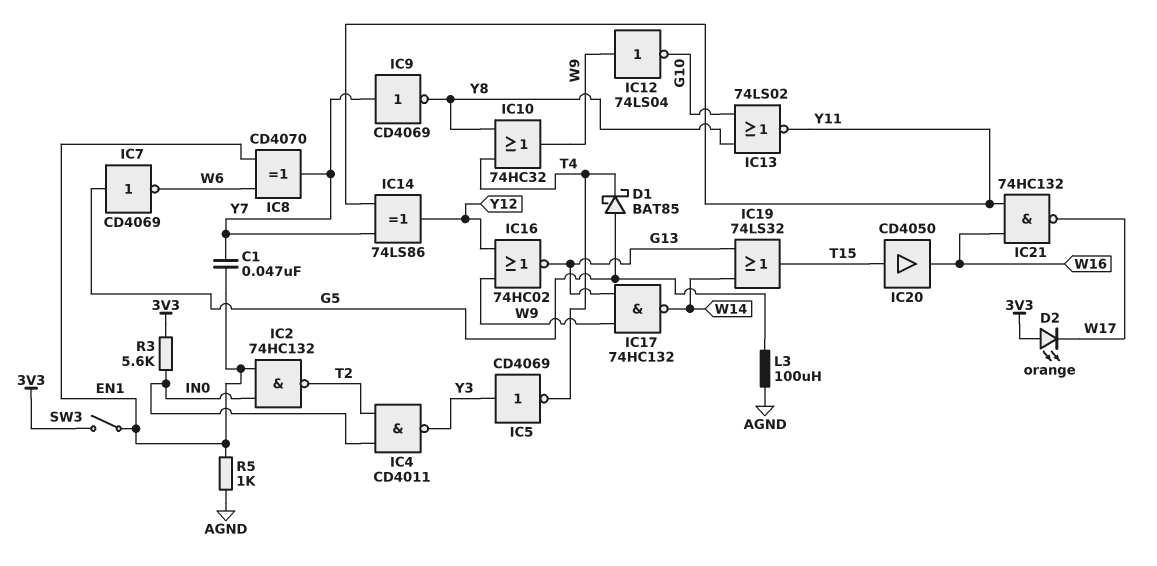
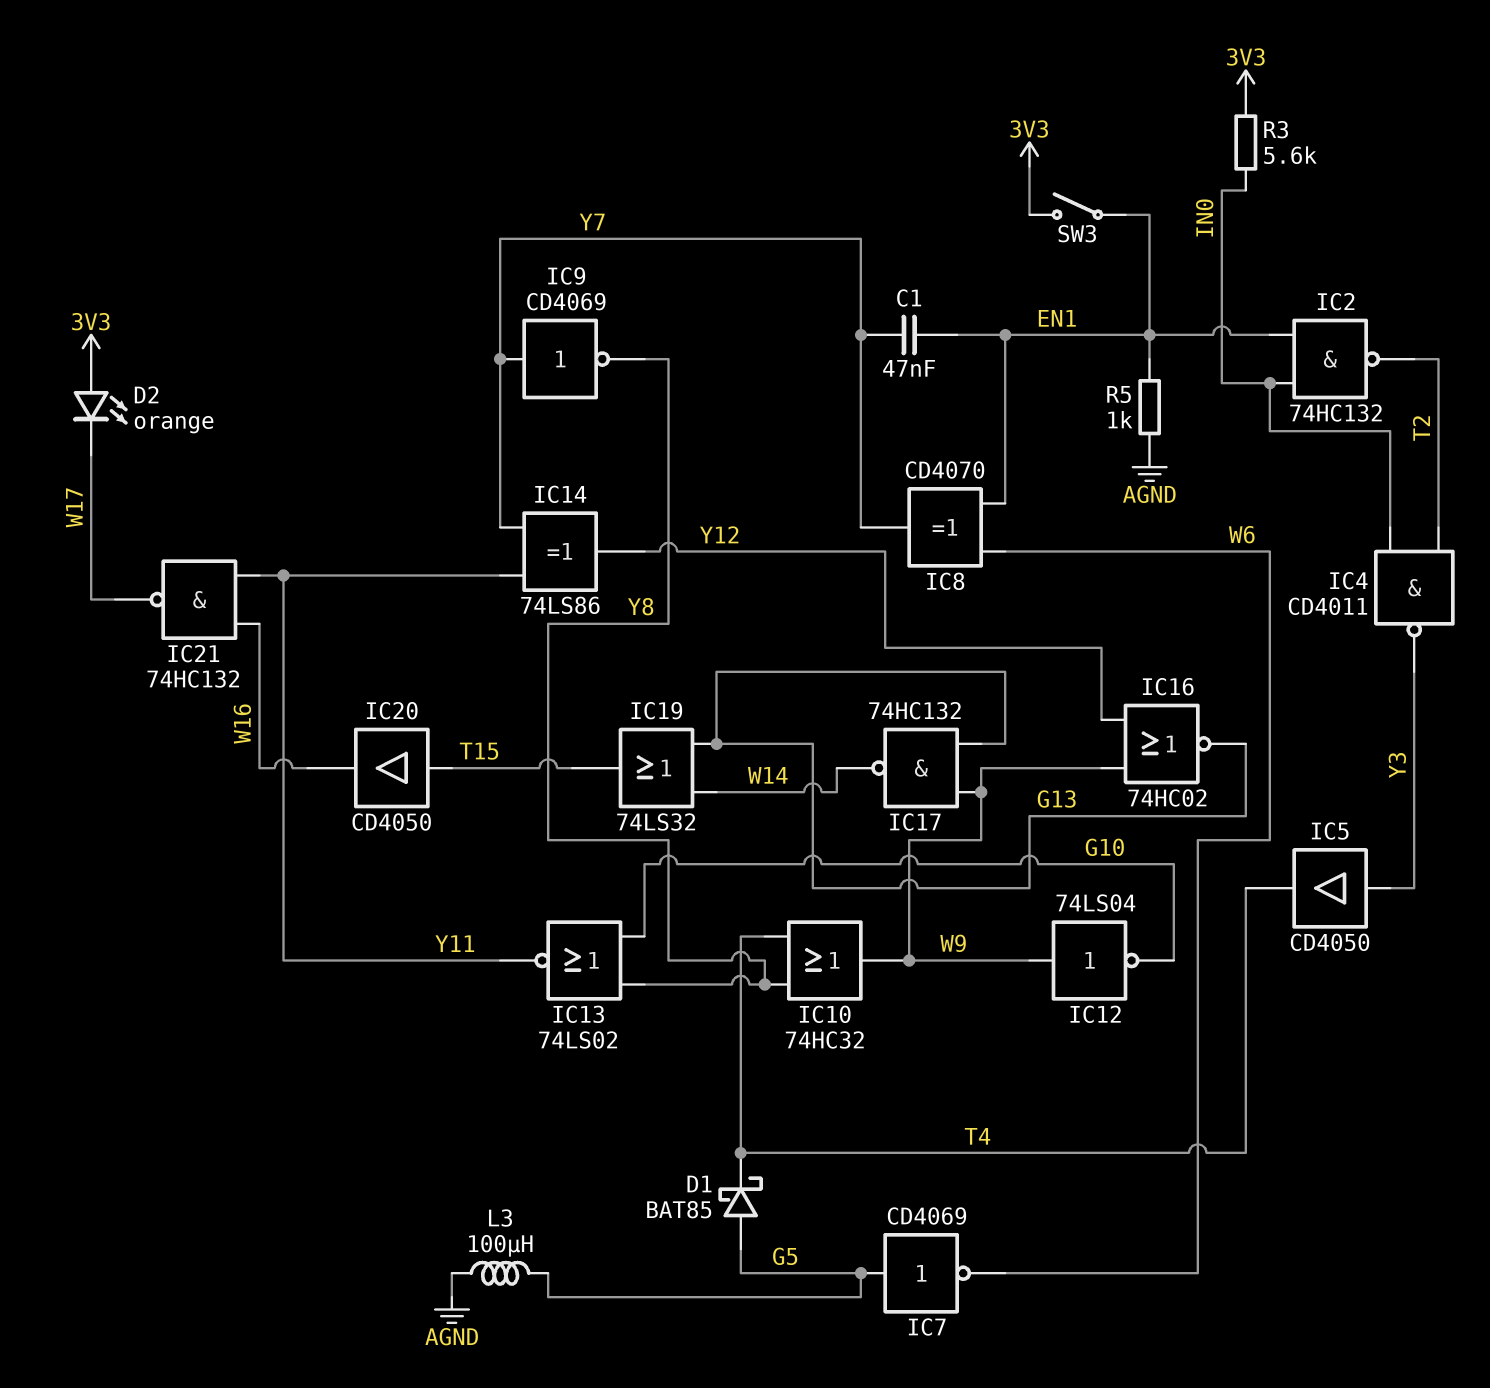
IC5: NOT CD4069 (in Y3, out T4) -> buffer CD4050 (in Y3, out T4)

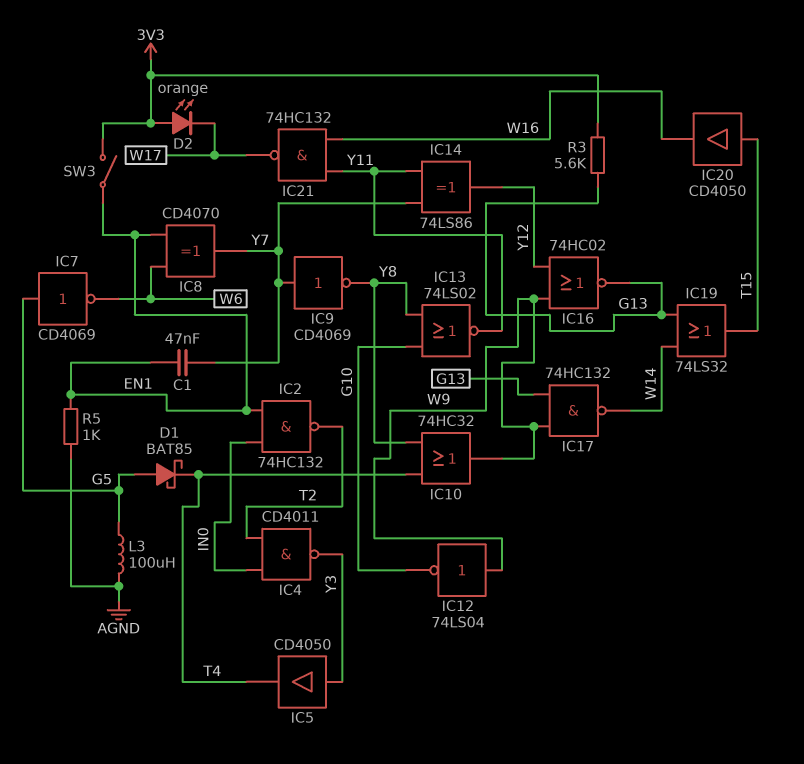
R3: 5.6k (3V3, IN0) -> 5.6k (3V3, G13)

